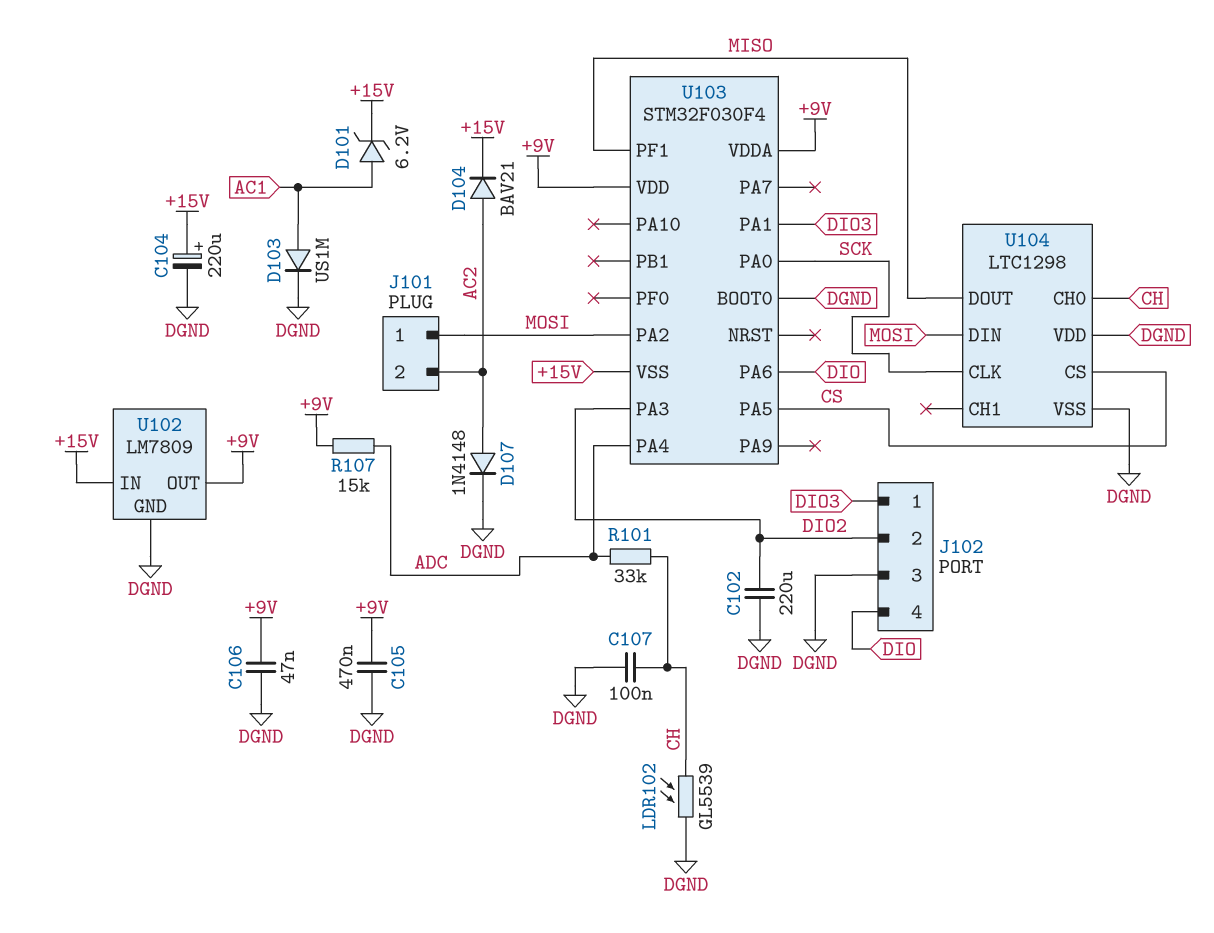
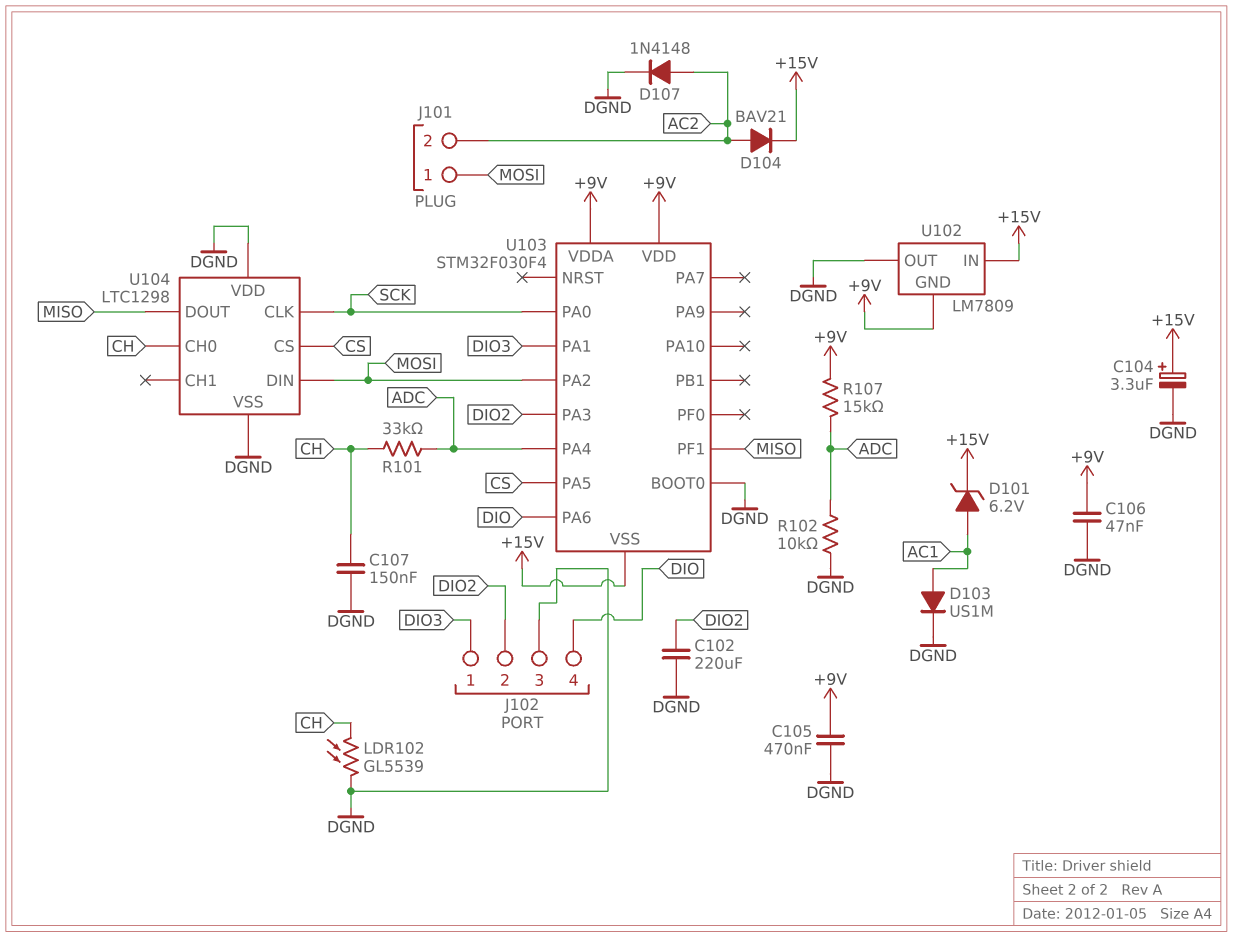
C104: 220uF (plus +15V, minus DGND) -> 3.3uF (plus +15V, minus DGND)
C107: 100nF (CH, DGND) -> 150nF (CH, DGND)
R102: none -> 10k (ADC, DGND)
U102 pin GND: DGND -> +9V
U102 pin OUT: +9V -> DGND

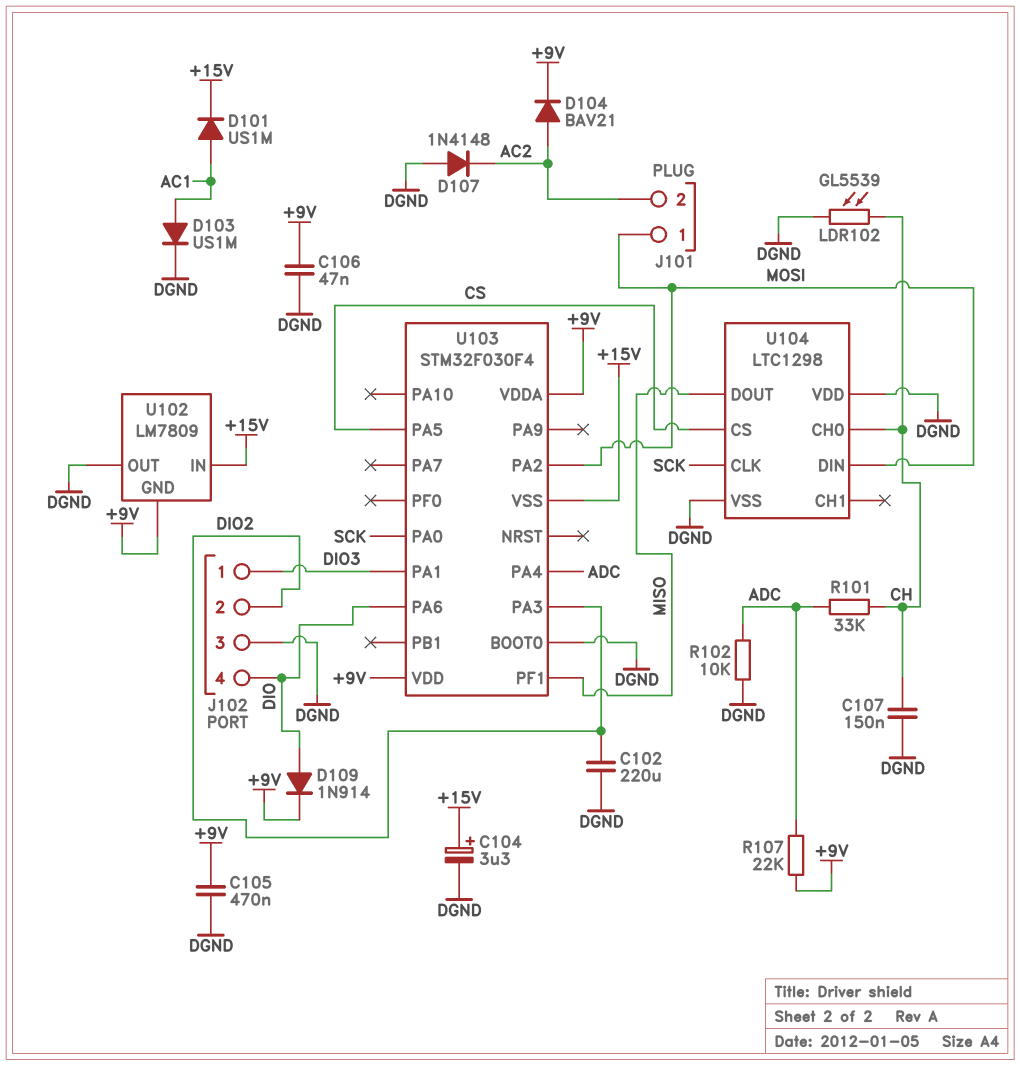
D101: zener 6.2V (A AC1, K +15V) -> diode US1M (A AC1, K +15V)
D104: diode BAV21 (A AC2, K +15V) -> diode BAV21 (A AC2, K +9V)
D107: diode 1N4148 (A AC2, K DGND) -> diode 1N4148 (A DGND, K AC2)
D109: none -> diode 1N914 (A DIO, K +9V)
R107: 15k (+9V, ADC) -> 22k (+9V, ADC)

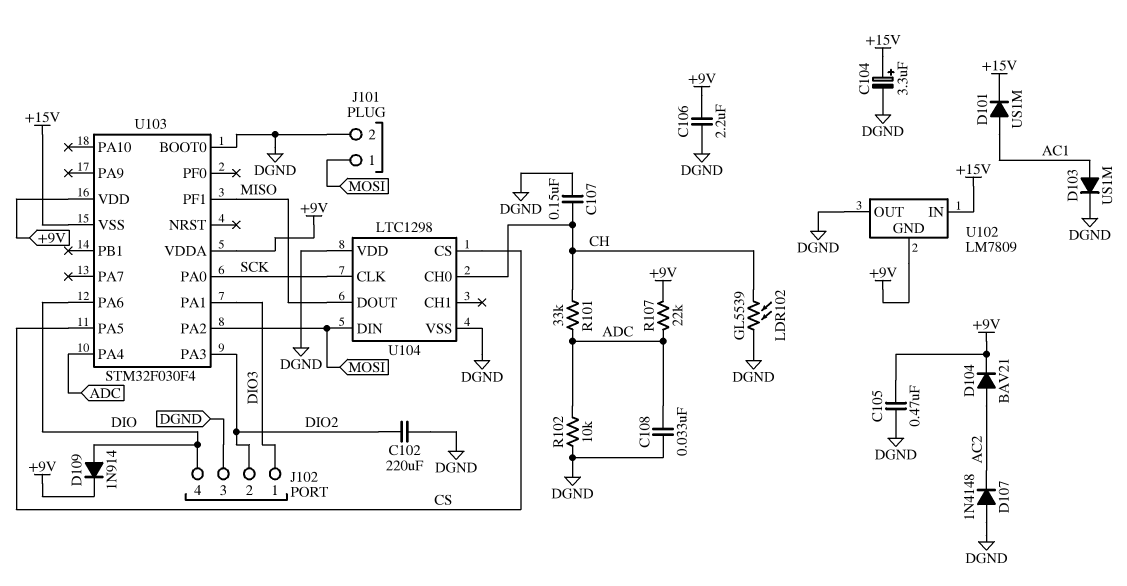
C106: 47nF (+9V, DGND) -> 2.2uF (+9V, DGND)
C108: none -> 33nF (ADC, DGND)
J101 pin 2: AC2 -> DGND

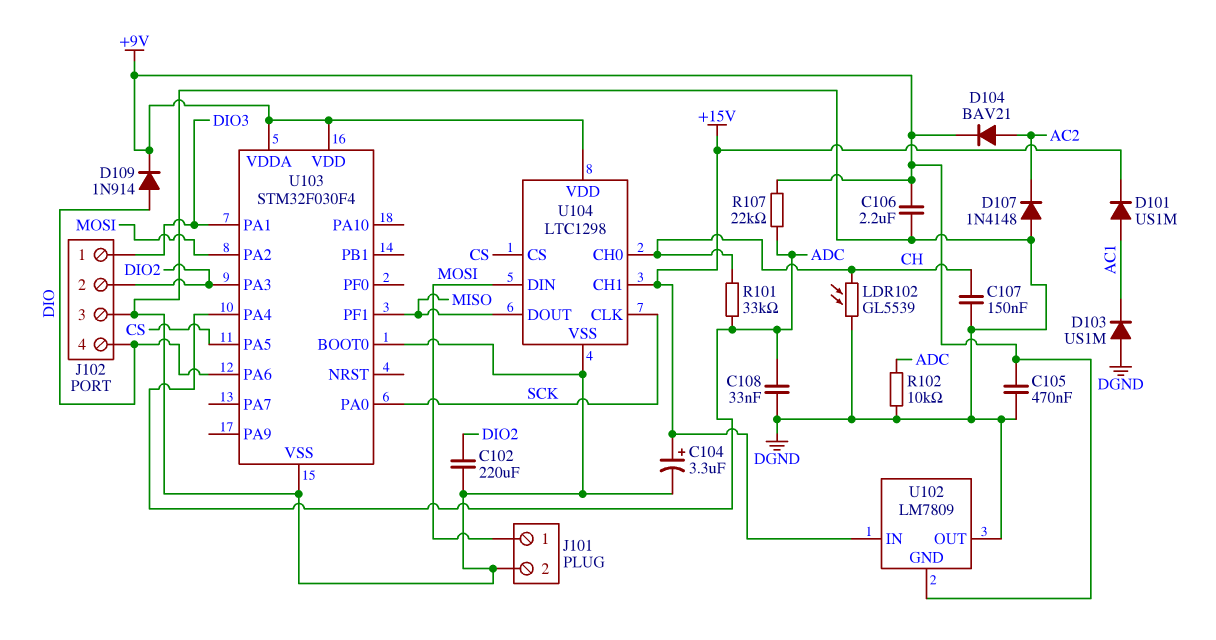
D103: diode US1M (A AC1, K DGND) -> diode US1M (A DGND, K AC1)
U103 pin VSS: +15V -> DGND
U104 pin CH1: none -> +15V
U104 pin VDD: DGND -> +9V

